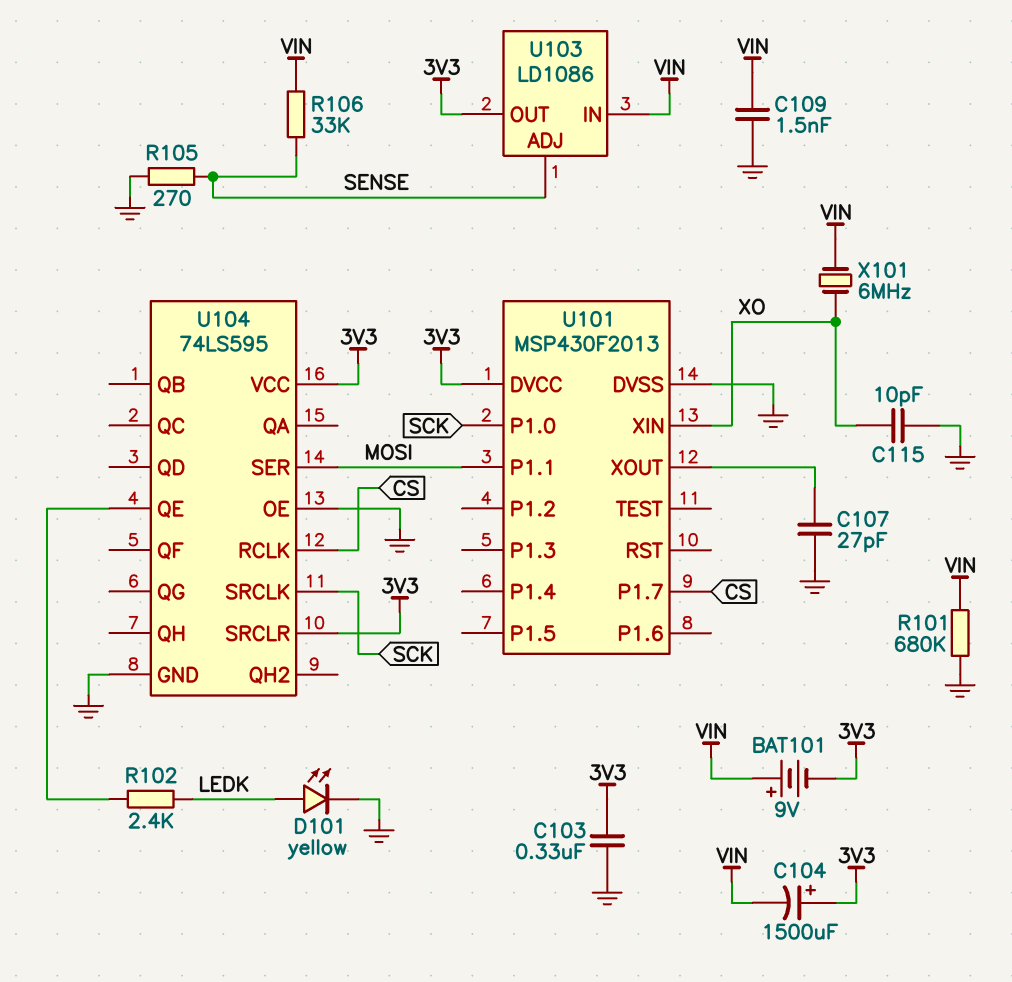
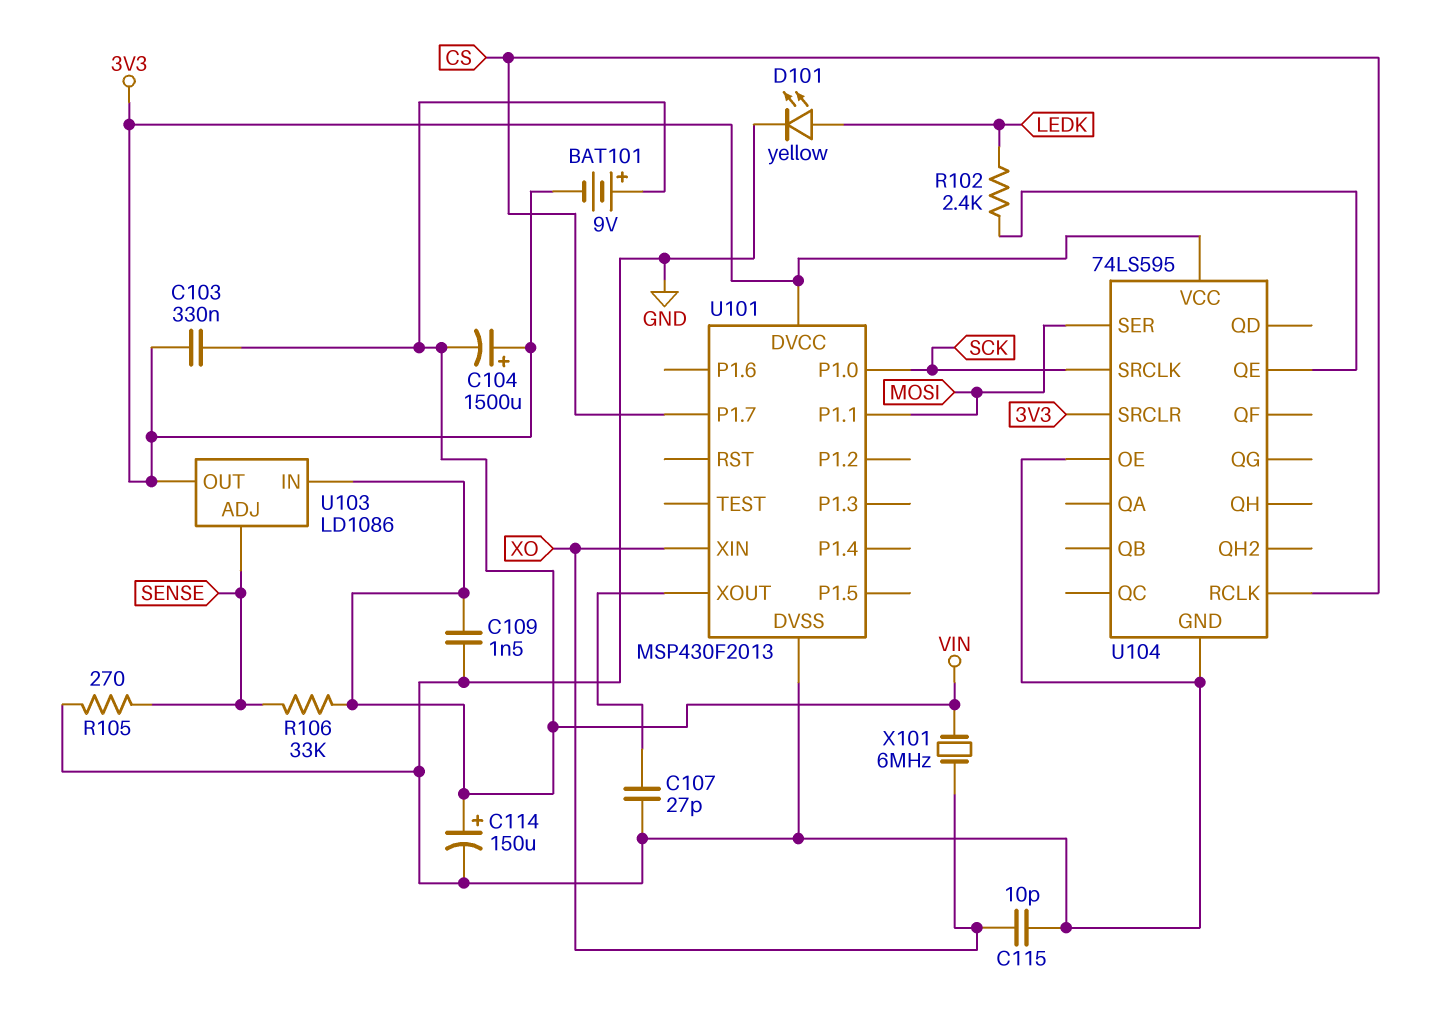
C103: 330nF (3V3, GND) -> 330nF (3V3, VIN)
C114: none -> 150uF (plus VIN, minus GND)
R101: 680k (GND, VIN) -> none

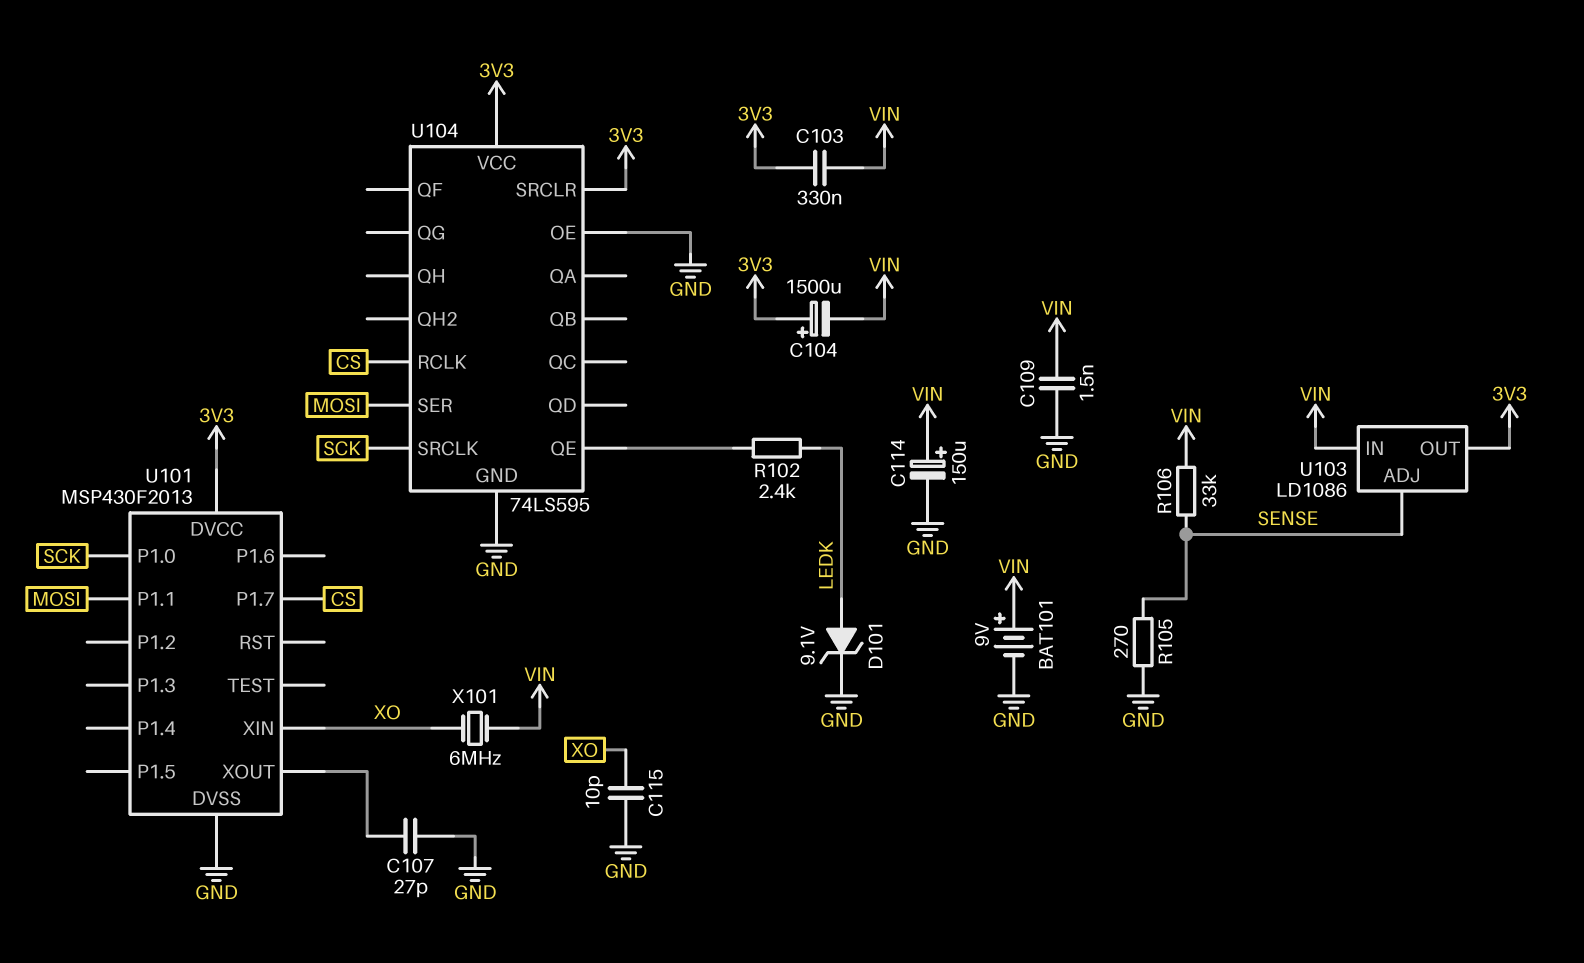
BAT101: 9V (plus VIN, minus 3V3) -> 9V (plus VIN, minus GND)
D101: LED yellow (A LEDK, K GND) -> zener 9.1V (A LEDK, K GND)

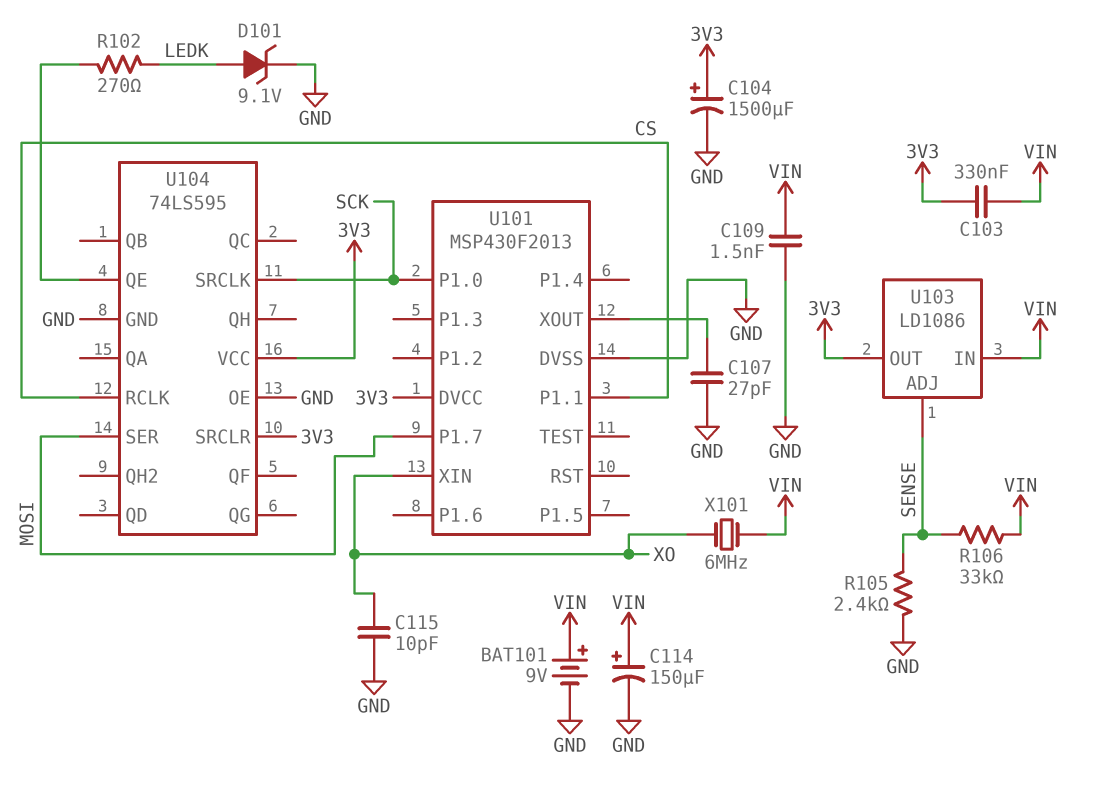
C104: 1500uF (plus 3V3, minus VIN) -> 1500uF (plus 3V3, minus GND)
R102: 2.4k (LEDK, U104/QE) -> 270 (LEDK, U104/QE)
R105: 270 (GND, SENSE) -> 2.4k (GND, SENSE)
U101 pin P1.1: MOSI -> CS
U101 pin P1.7: CS -> MOSI

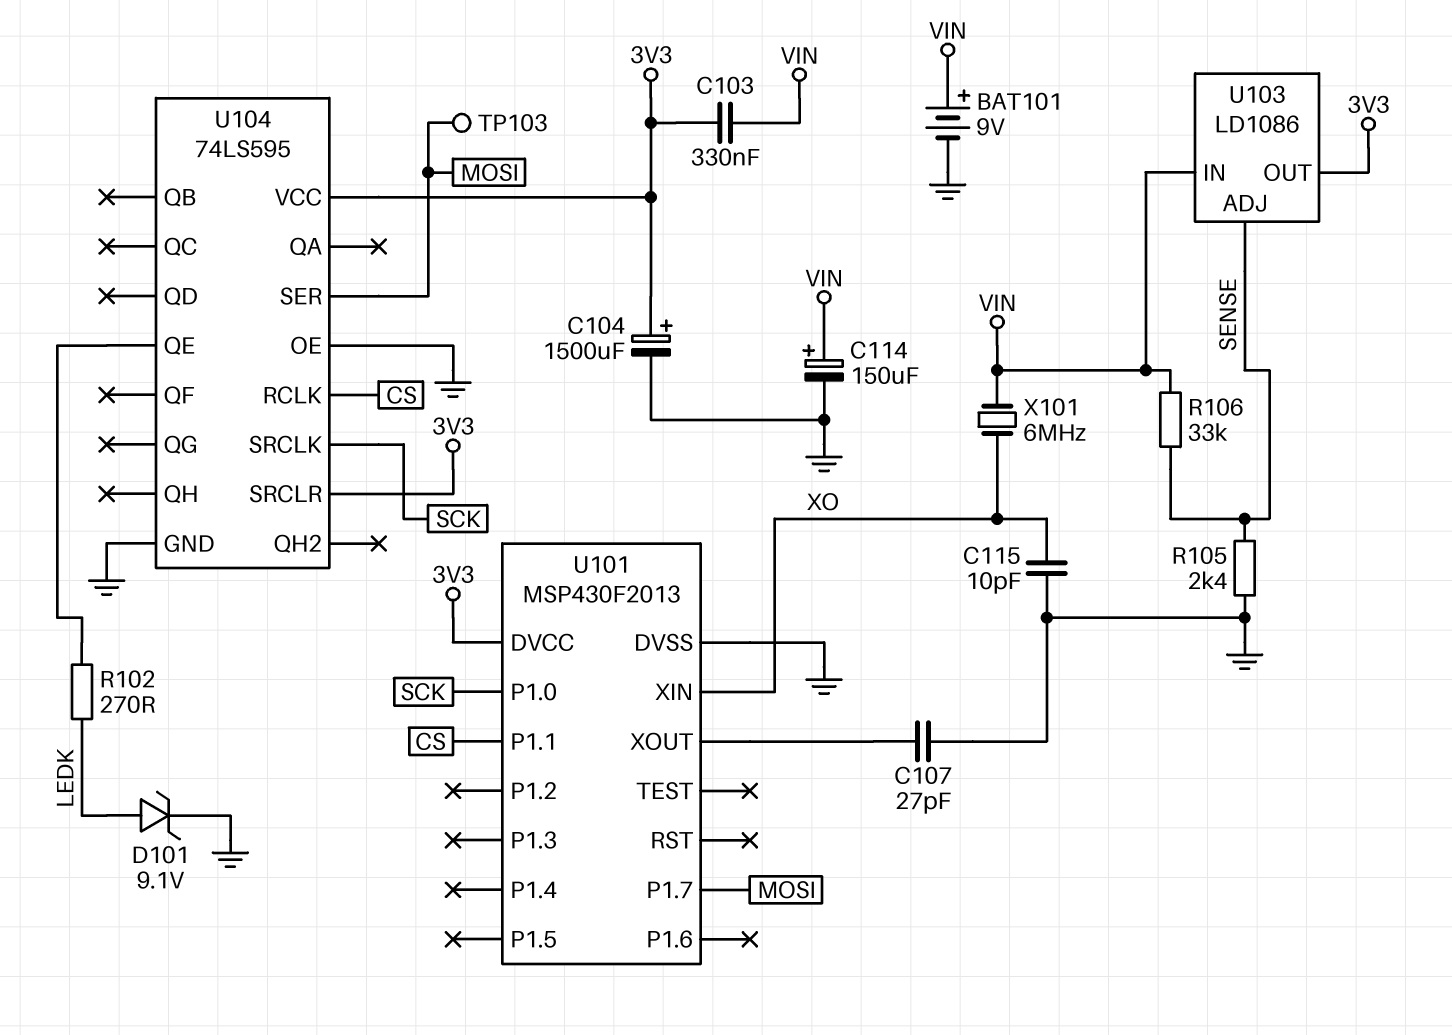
C109: 1.5nF (GND, VIN) -> none
TP103: none -> test point (MOSI)

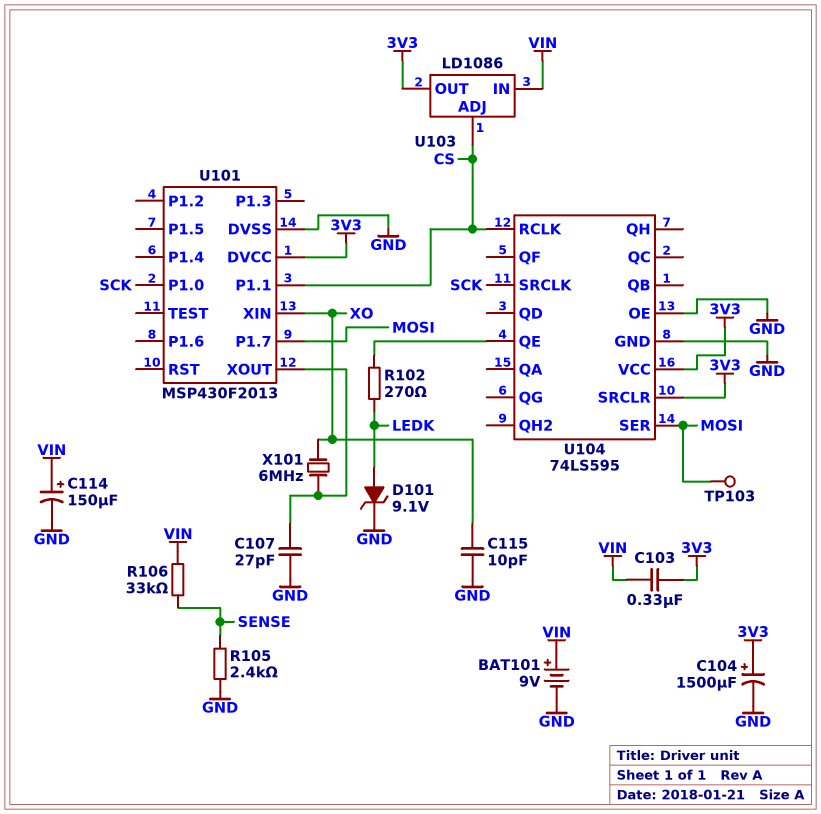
U103 pin ADJ: SENSE -> CS
X101: 6MHz (VIN, XO) -> 6MHz (U101/XOUT, XO)

